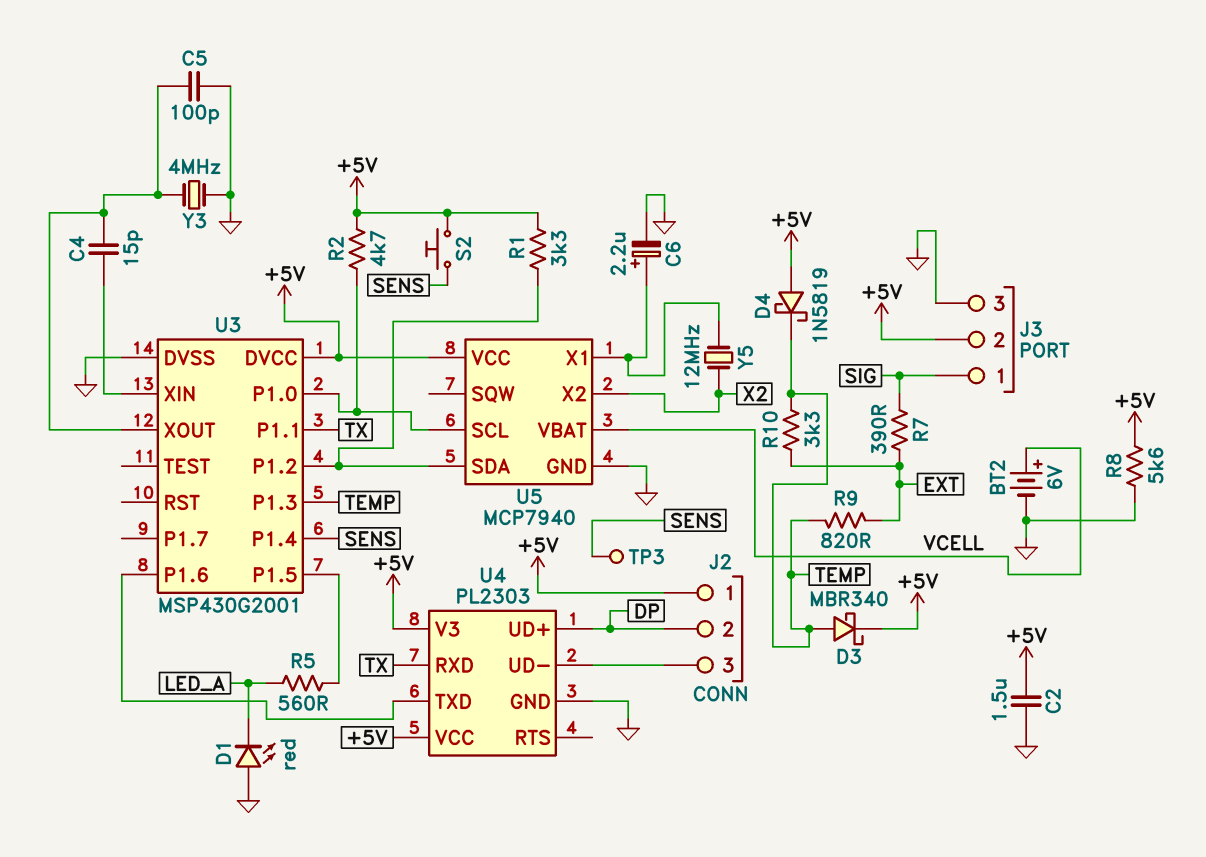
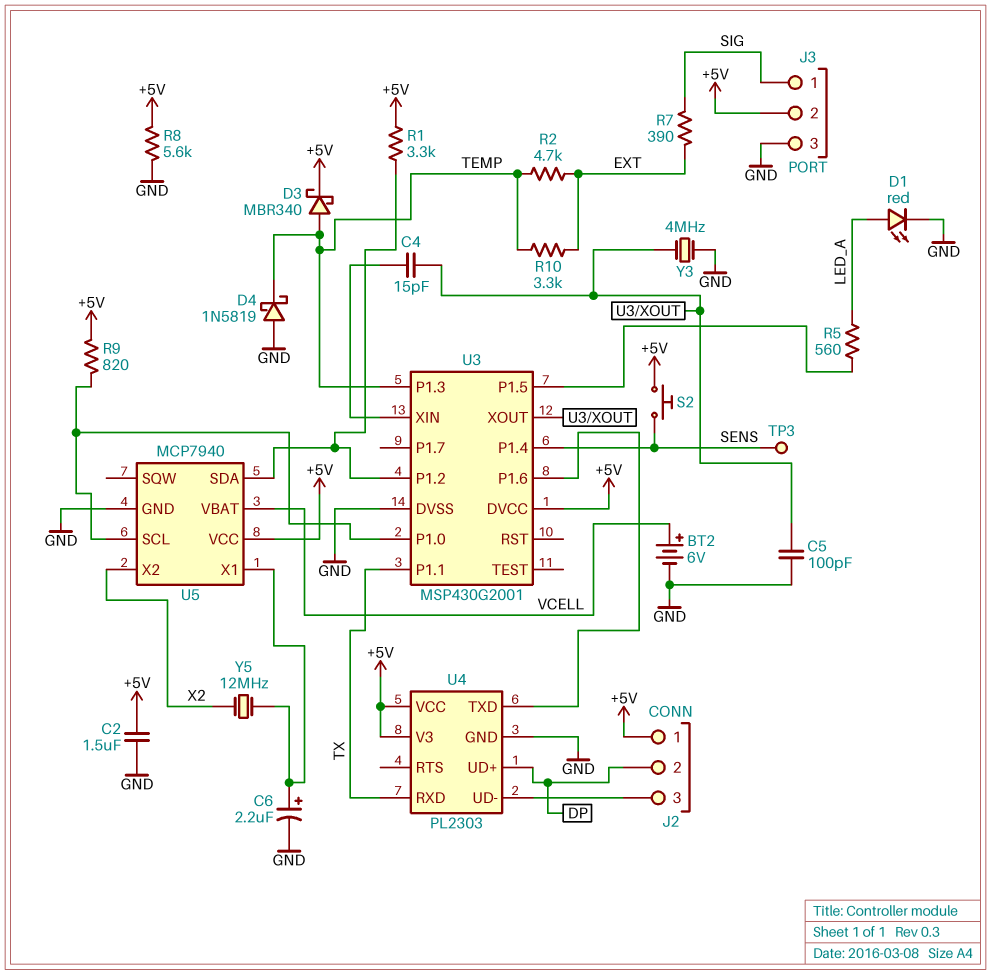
D1: LED red (A GND, K LED_A) -> LED red (A LED_A, K GND)
D4: schottky 1N5819 (A +5V, K TEMP) -> schottky 1N5819 (A GND, K TEMP)
R2: 4.7k (+5V, U3/P1.0) -> 4.7k (EXT, TEMP)
R9: 820 (EXT, TEMP) -> 820 (+5V, U3/P1.0)

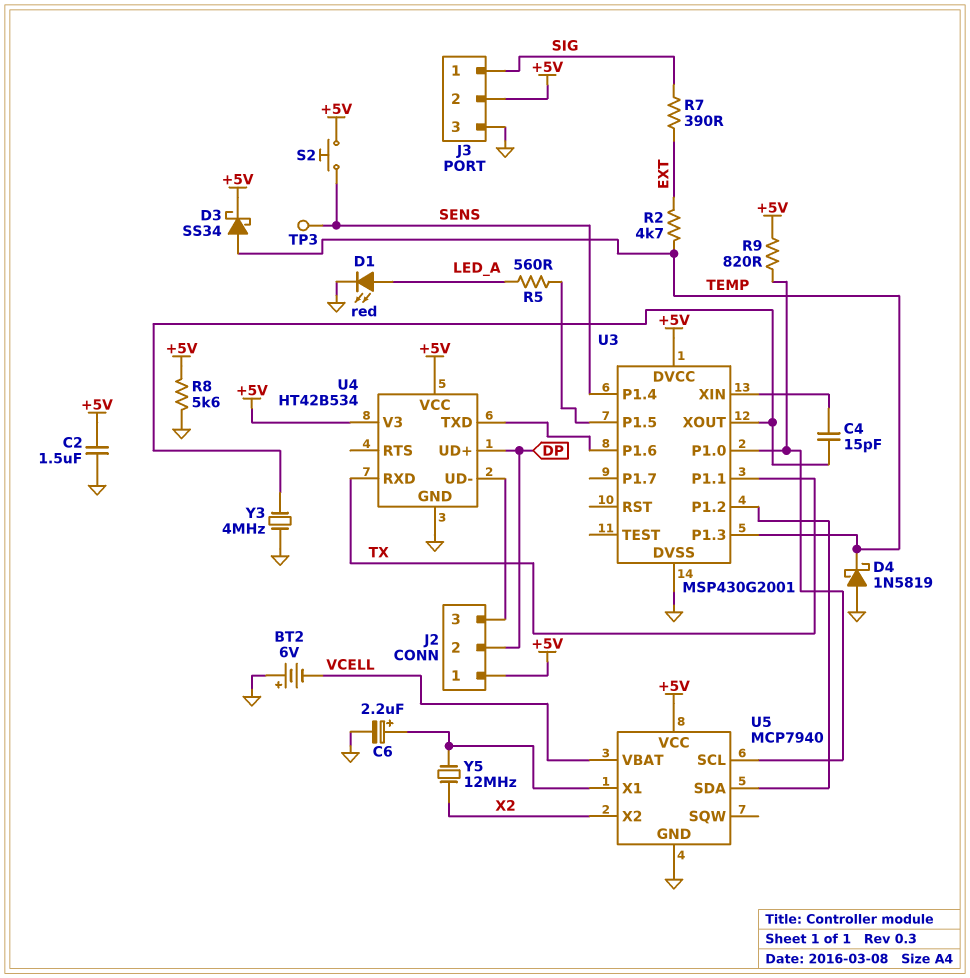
BT2: 6V (plus VCELL, minus GND) -> 6V (plus GND, minus VCELL)
C5: 100pF (GND, U3/XOUT) -> none
D3: schottky MBR340 (A TEMP, K +5V) -> schottky SS34 (A TEMP, K +5V)
R1: 3.3k (+5V, U3/P1.2) -> none
R10: 3.3k (EXT, TEMP) -> none
U4: PL2303 -> HT42B534

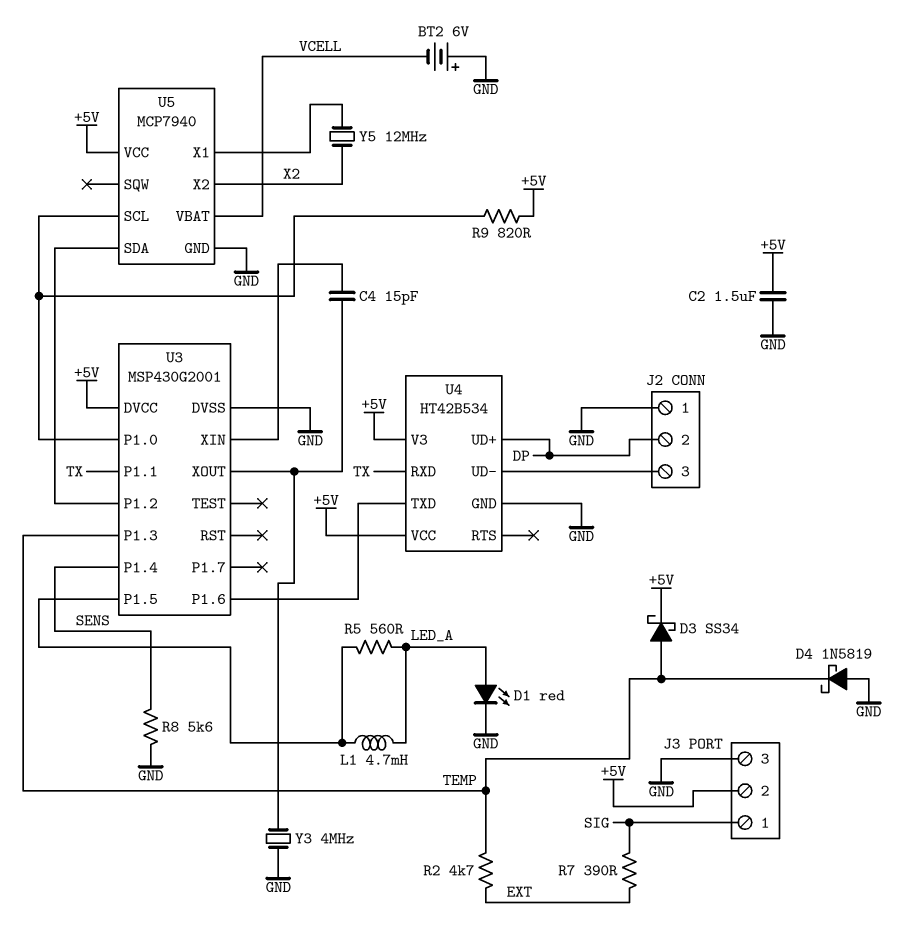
C6: 2.2uF (plus U5/X1, minus GND) -> none
J2 pin 1: +5V -> GND
L1: none -> 4.7mH (LED_A, U3/P1.5)
R8: 5.6k (+5V, GND) -> 5.6k (GND, SENS)
S2: button (+5V, SENS) -> none
TP3: test point (SENS) -> none

